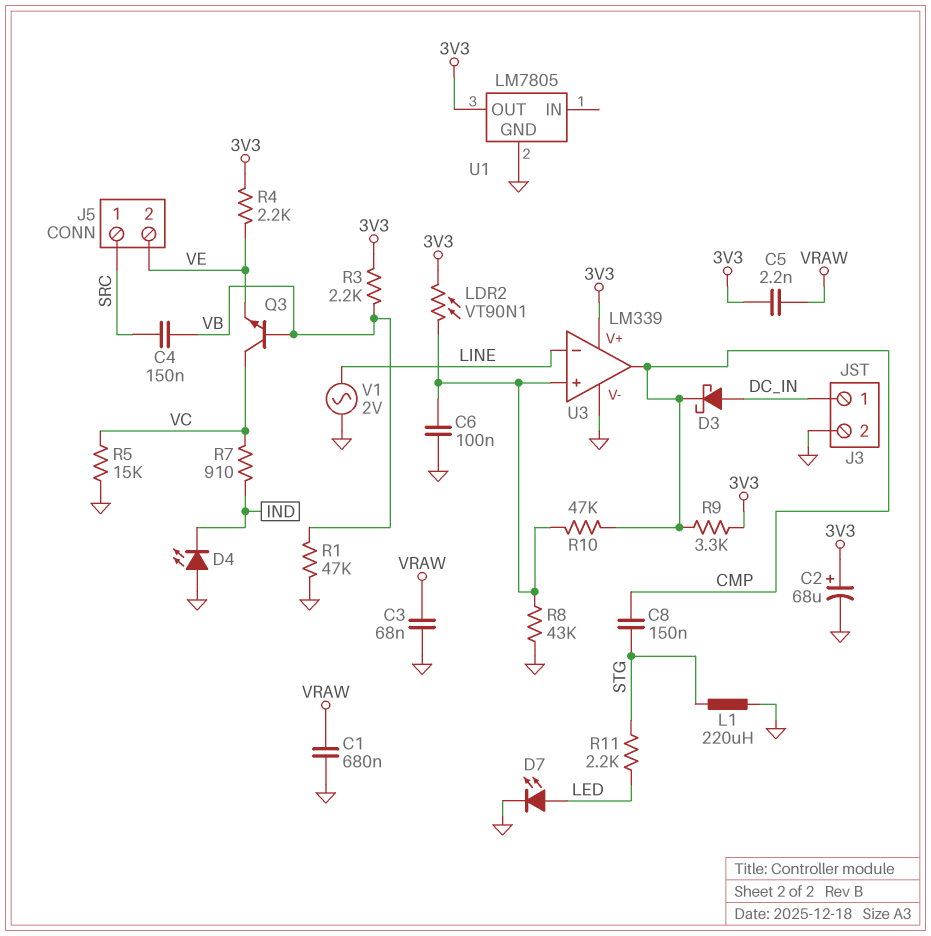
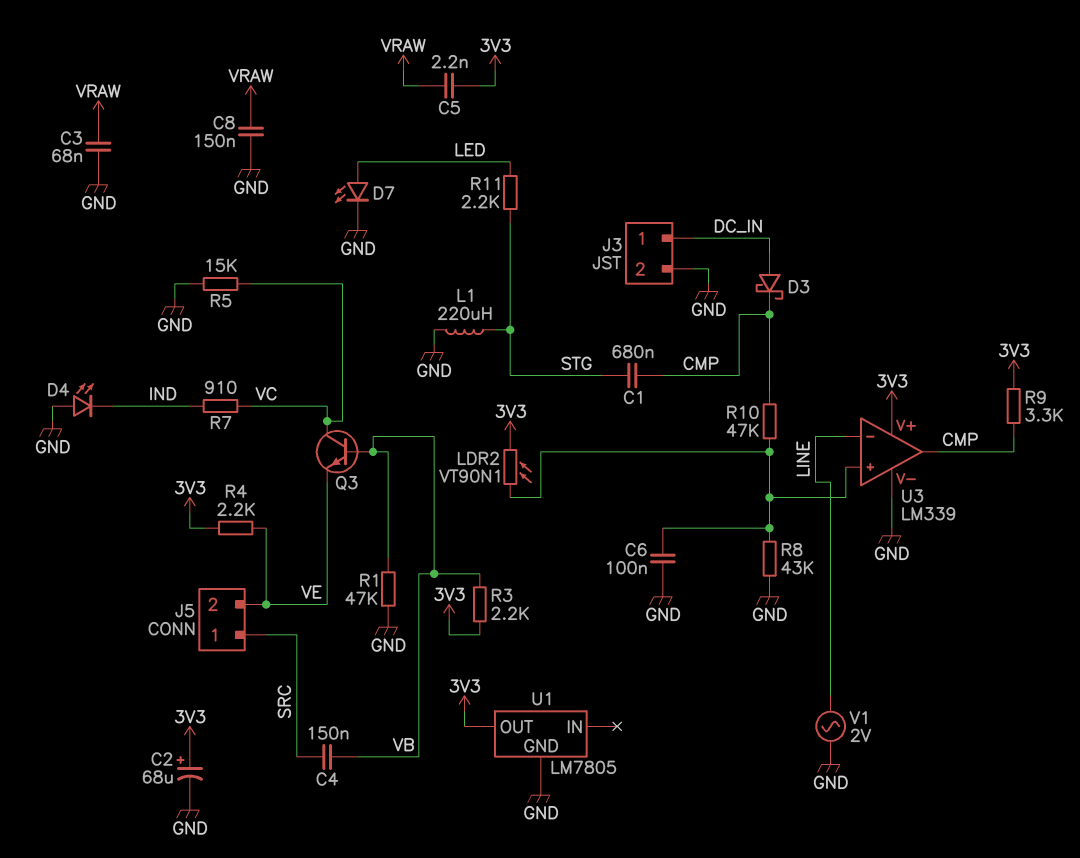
C1: 680nF (GND, VRAW) -> 680nF (CMP, STG)
C8: 150nF (CMP, STG) -> 150nF (GND, VRAW)

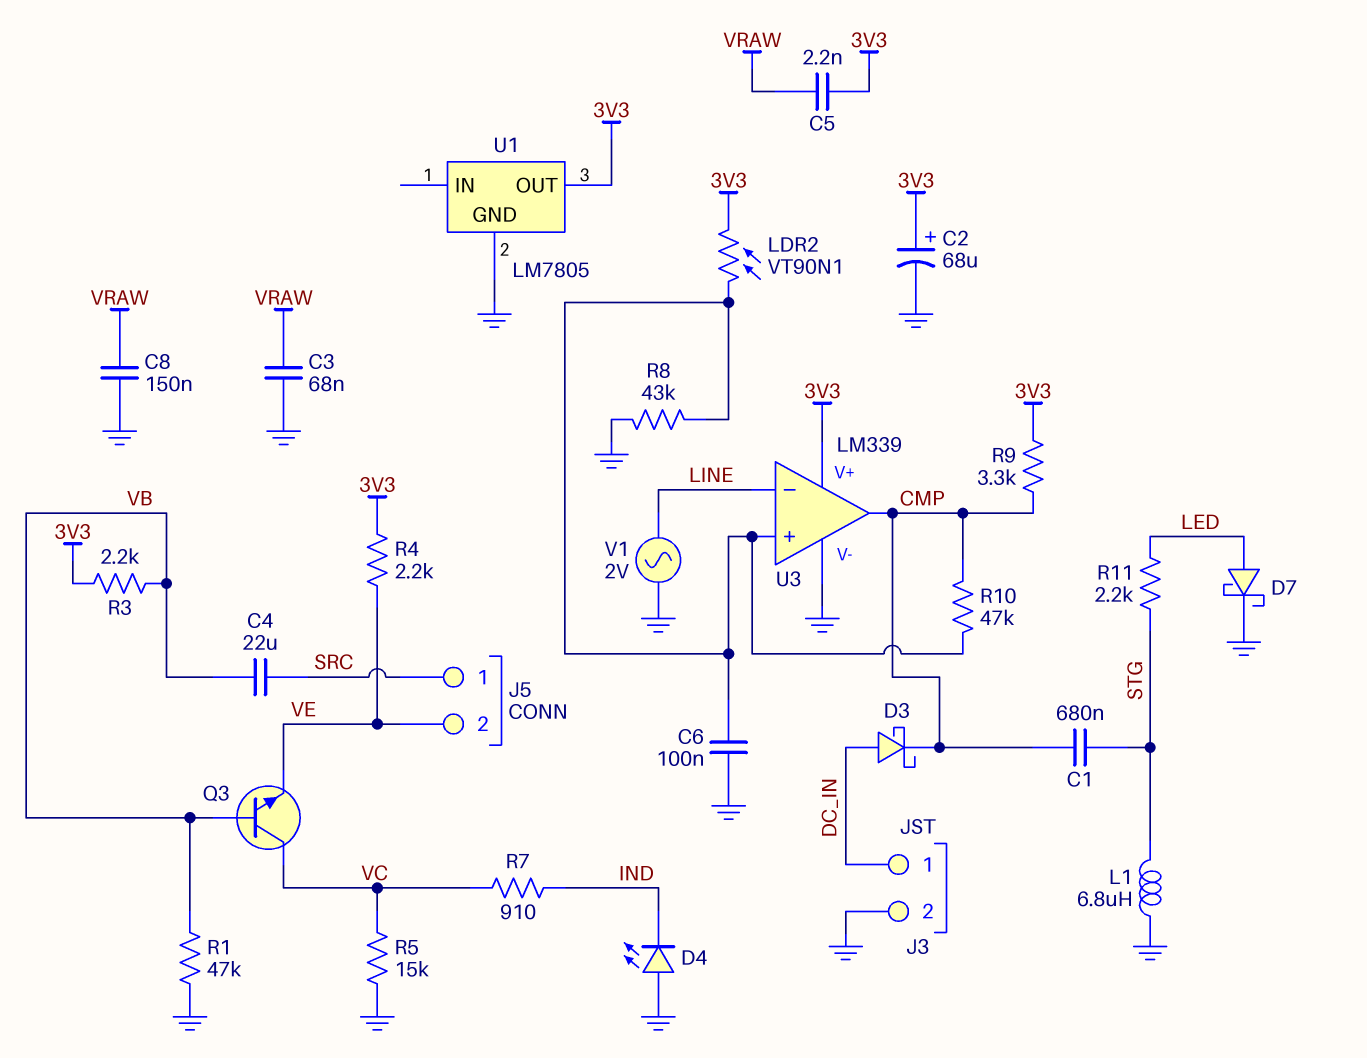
C4: 150nF (SRC, VB) -> 22uF (SRC, VB)
D7: LED (A LED, K GND) -> schottky (A LED, K GND)
L1: 220uH (GND, STG) -> 6.8uH (GND, STG)

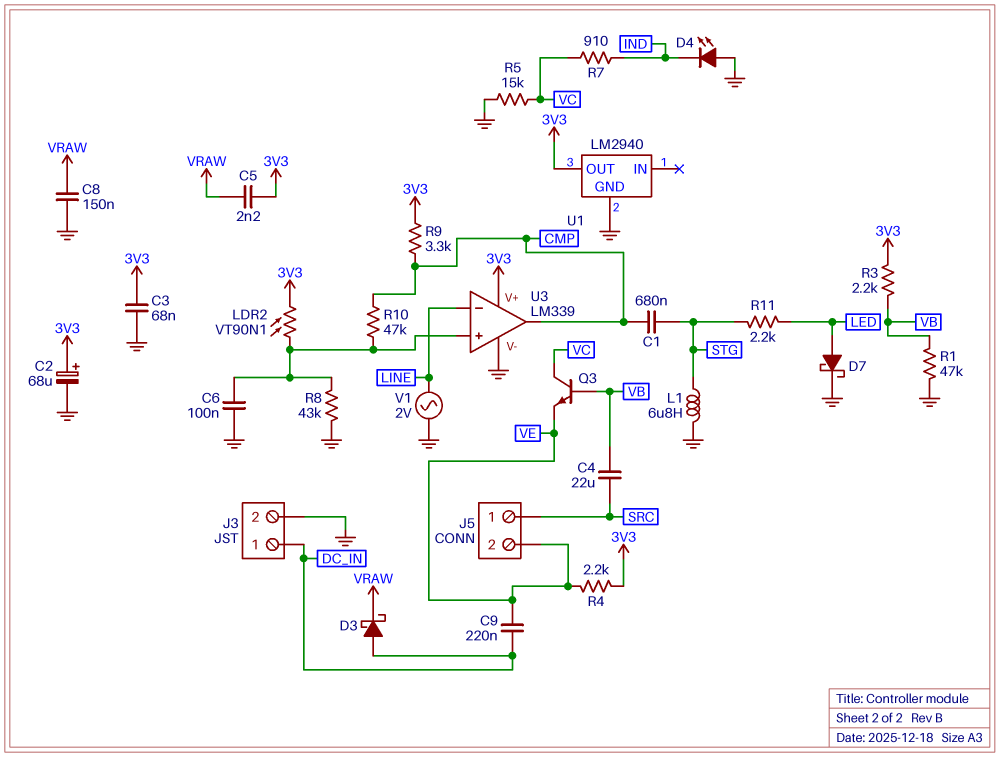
C3: 68nF (GND, VRAW) -> 68nF (3V3, GND)
C9: none -> 220nF (DC_IN, VE)
D3: schottky (A DC_IN, K CMP) -> schottky (A DC_IN, K VRAW)
U1: LM7805 -> LM2940

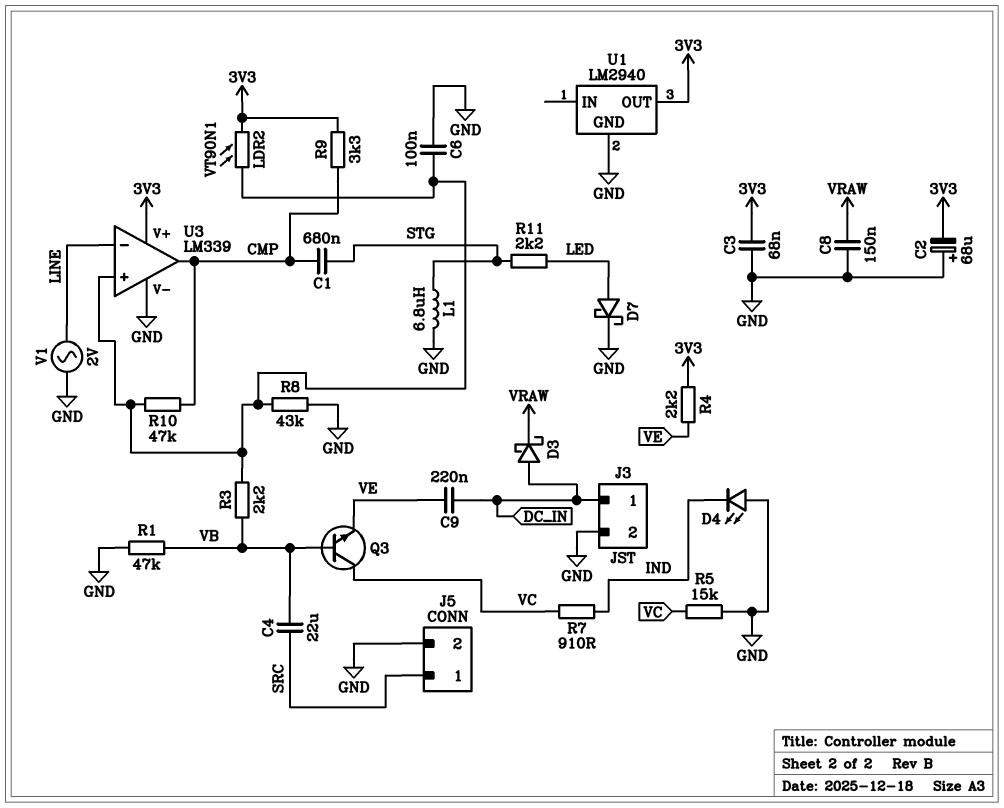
C2: 68uF (plus 3V3, minus GND) -> 68uF (plus GND, minus 3V3)
C5: 2.2nF (3V3, VRAW) -> none
J5 pin 2: VE -> GND
R3: 2.2k (3V3, VB) -> 2.2k (U3/in+, VB)

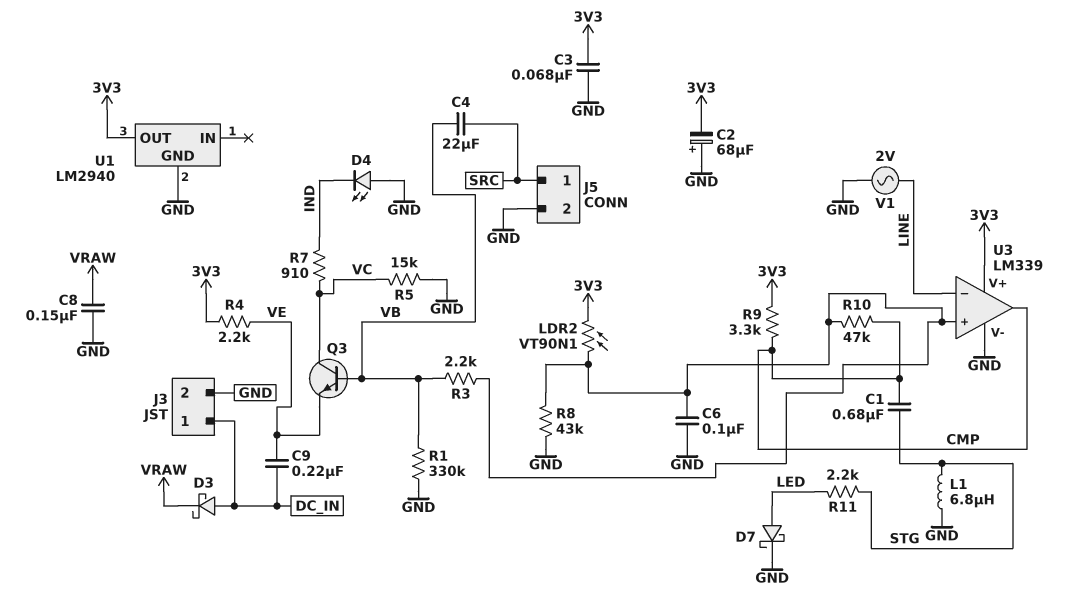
R1: 47k (GND, VB) -> 330k (GND, VB)

